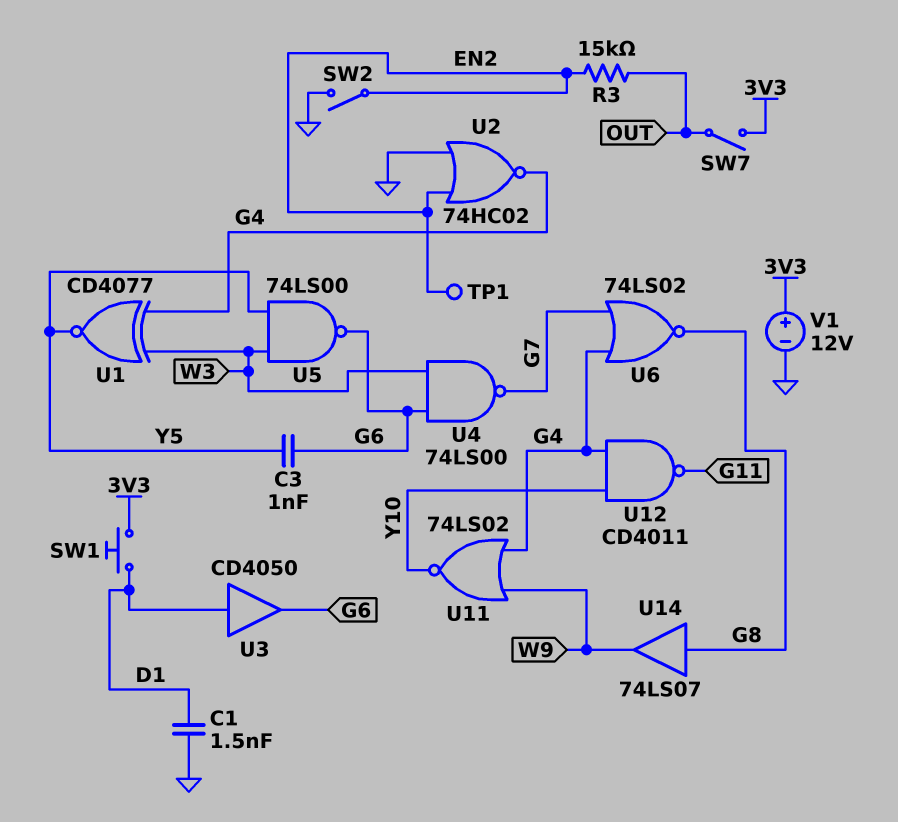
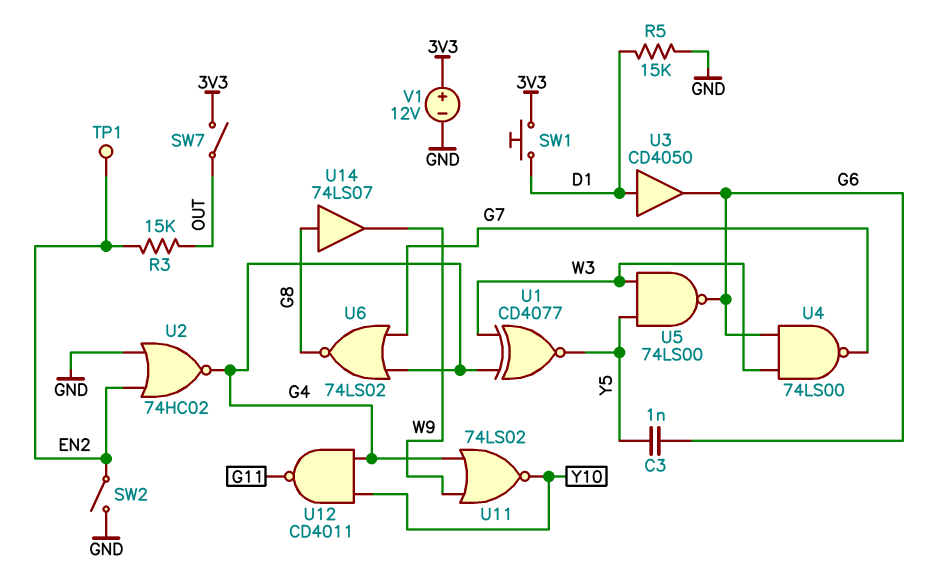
C1: 1.5nF (D1, GND) -> none
R5: none -> 15k (D1, GND)

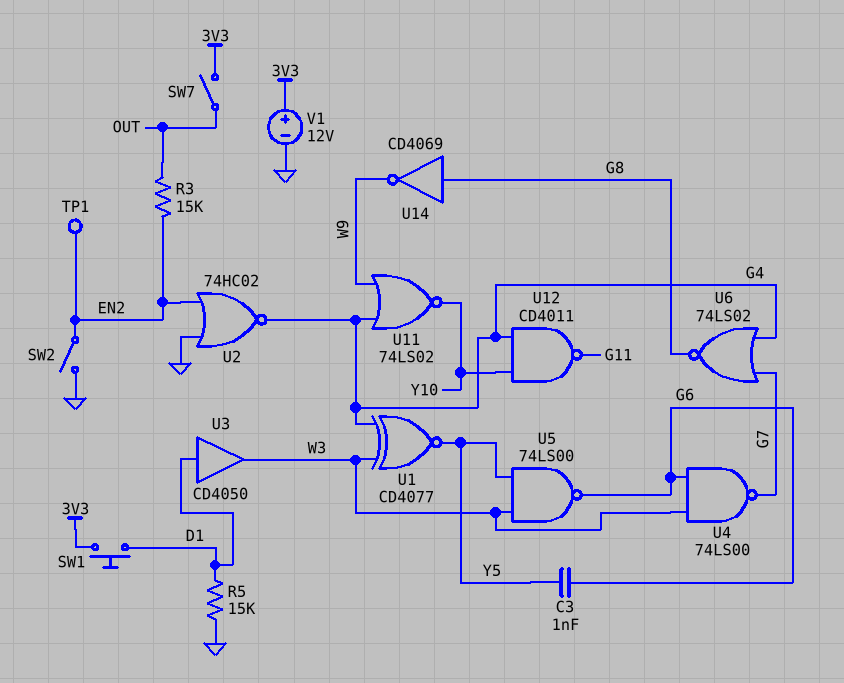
U3: buffer CD4050 (in D1, out G6) -> buffer CD4050 (in D1, out W3)
U14: buffer 74LS07 (in G8, out W9) -> NOT CD4069 (in G8, out W9)

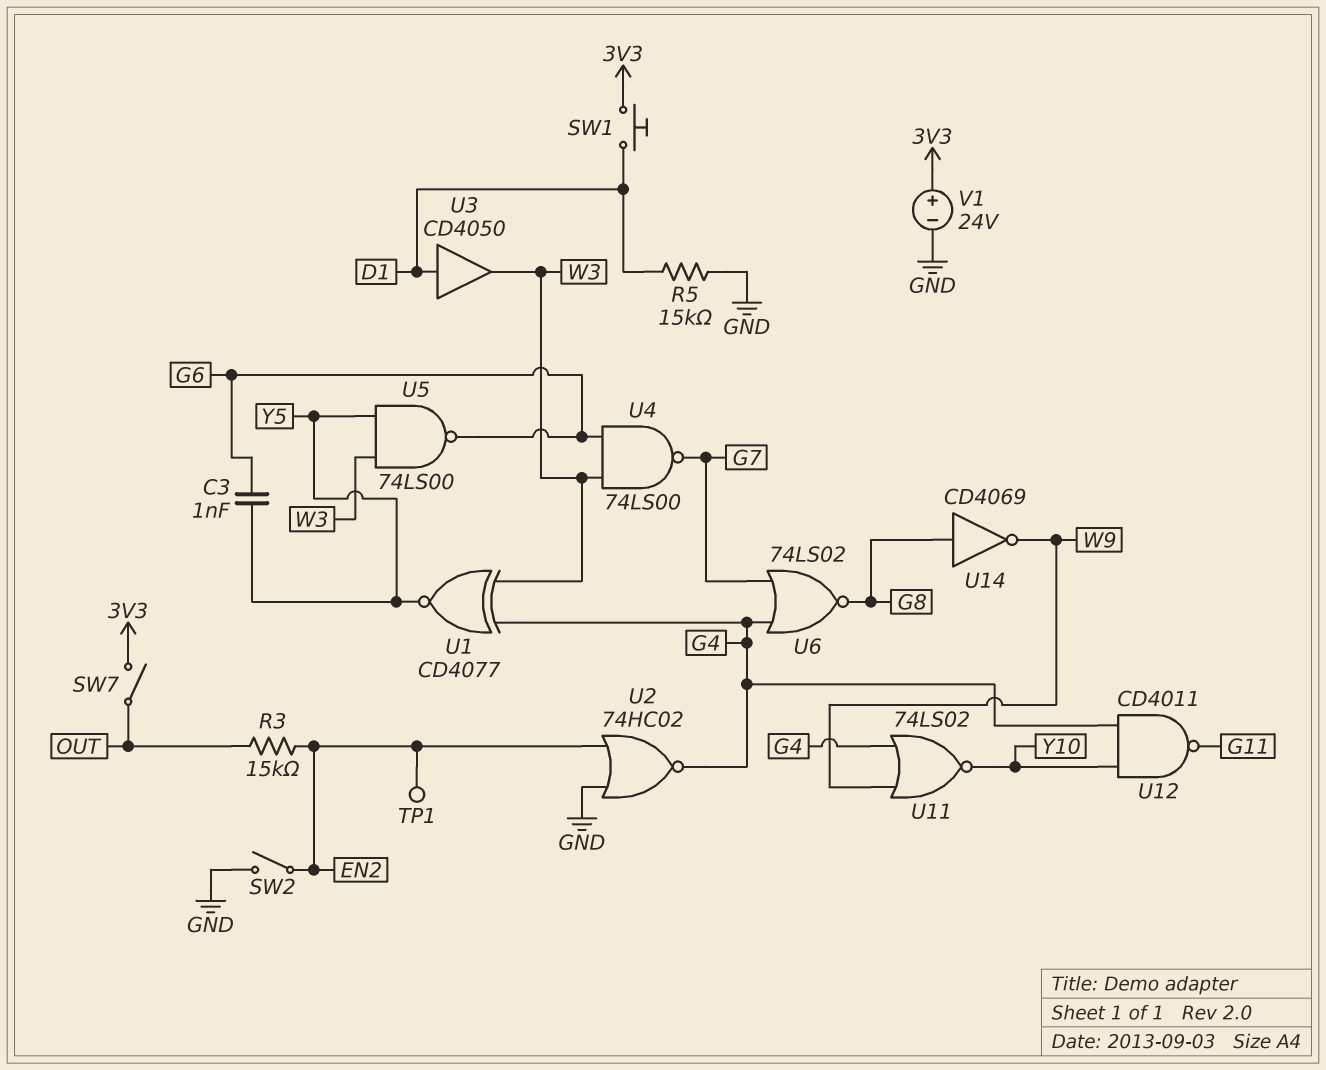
V1: 12V (plus 3V3, minus GND) -> 24V (plus 3V3, minus GND)

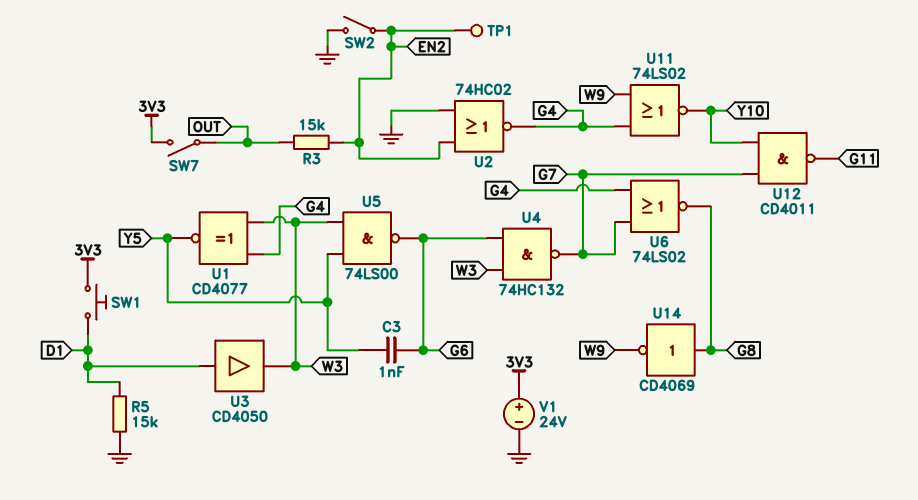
U4: NAND 74LS00 (in G6, in W3, out G7) -> NAND 74HC132 (in G6, in W3, out G7)
U12: NAND CD4011 (in G4, in Y10, out G11) -> NAND CD4011 (in G7, in Y10, out G11)

